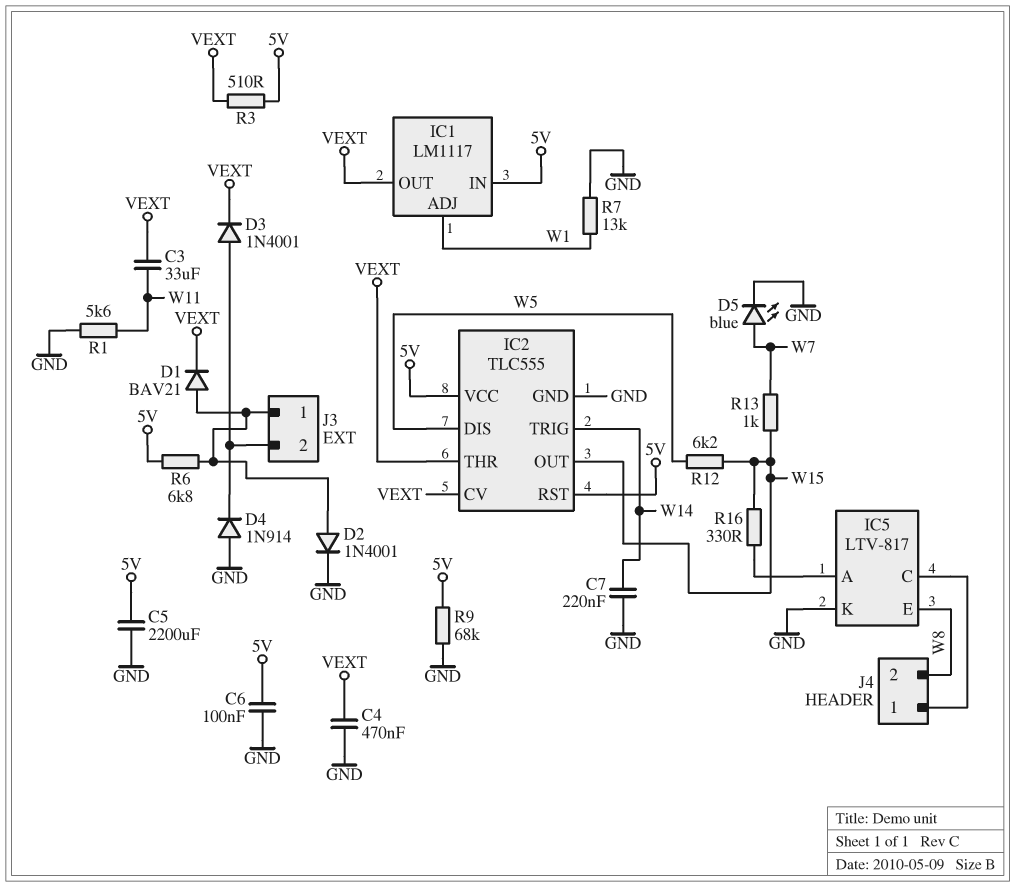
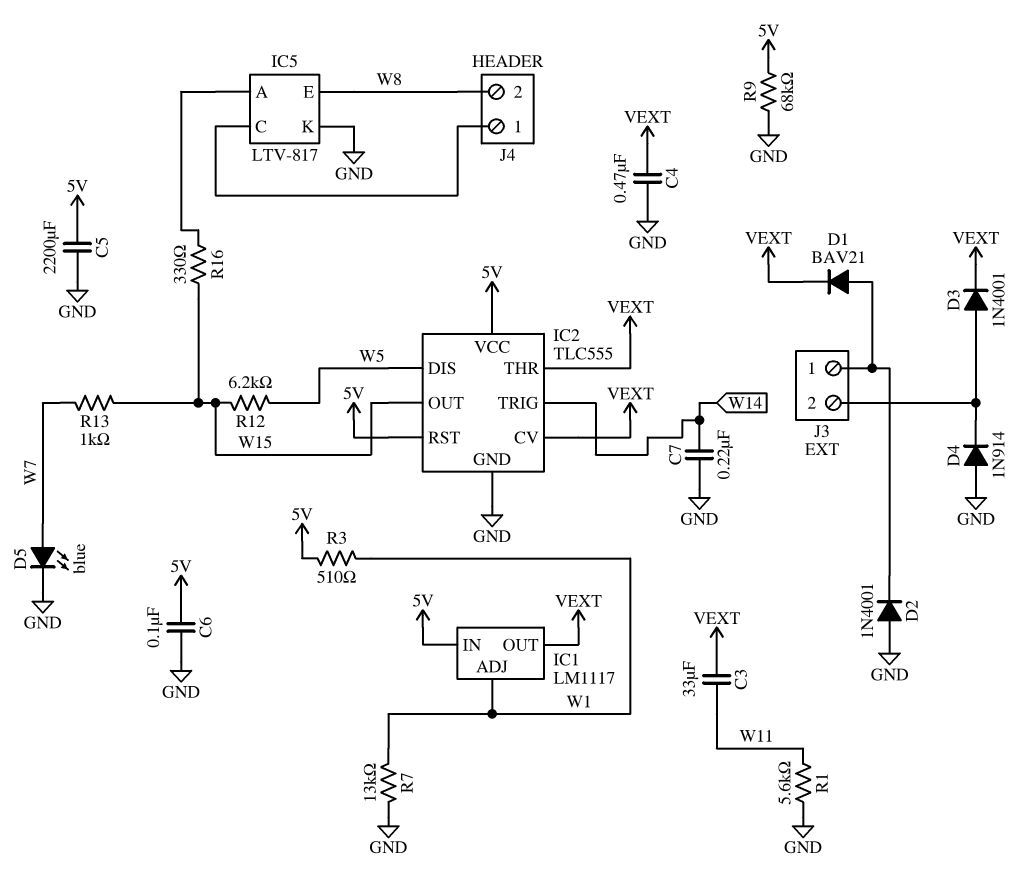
D2: diode 1N4001 (A J3/1, K GND) -> diode 1N4001 (A GND, K J3/1)
R3: 510 (5V, VEXT) -> 510 (5V, W1)
R6: 6.8k (5V, J3/1) -> none

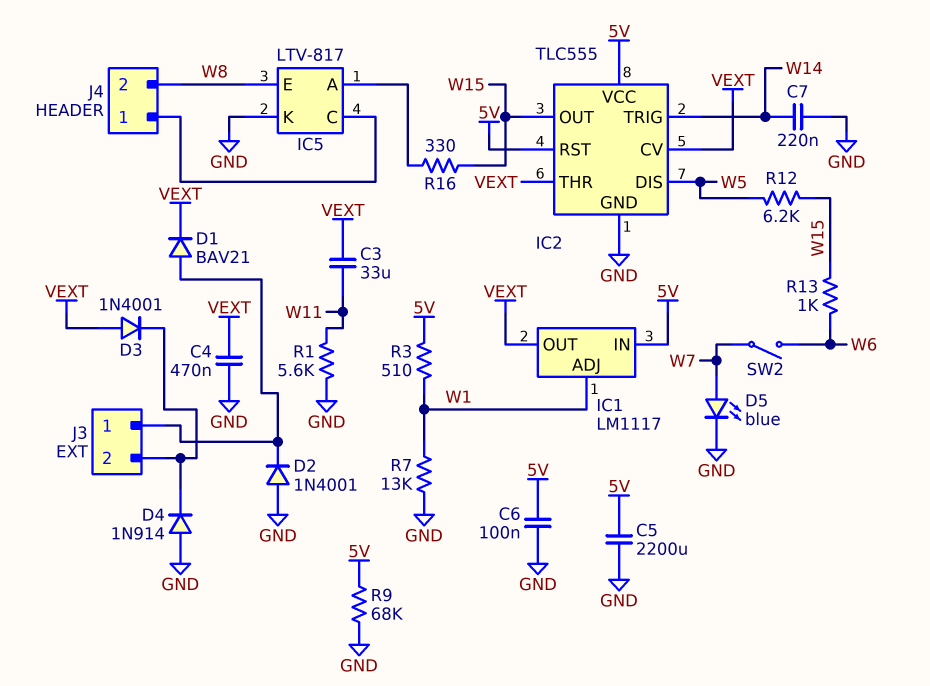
D3: diode 1N4001 (A J3/2, K VEXT) -> diode 1N4001 (A VEXT, K J3/2)
R13: 1k (W7, W15) -> 1k (W6, W15)
SW2: none -> switch (W6, W7)

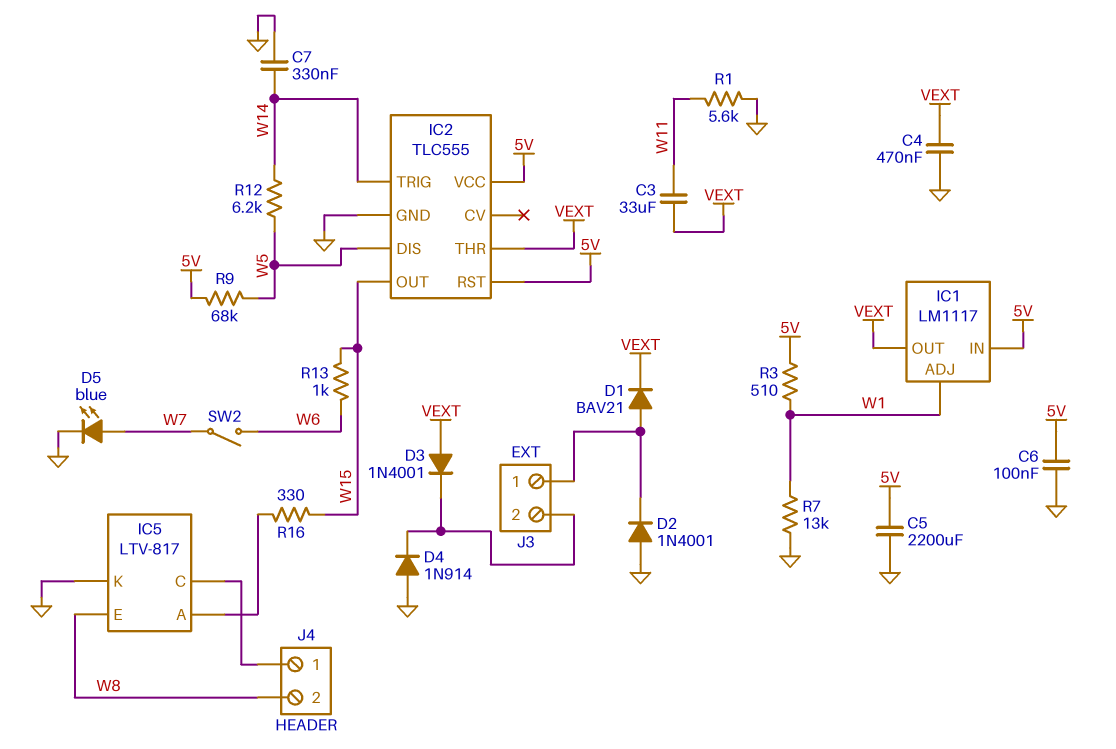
C7: 220nF (GND, W14) -> 330nF (GND, W14)
IC2 pin CV: VEXT -> none
R9: 68k (5V, GND) -> 68k (5V, W5)
R12: 6.2k (W5, W15) -> 6.2k (W5, W14)

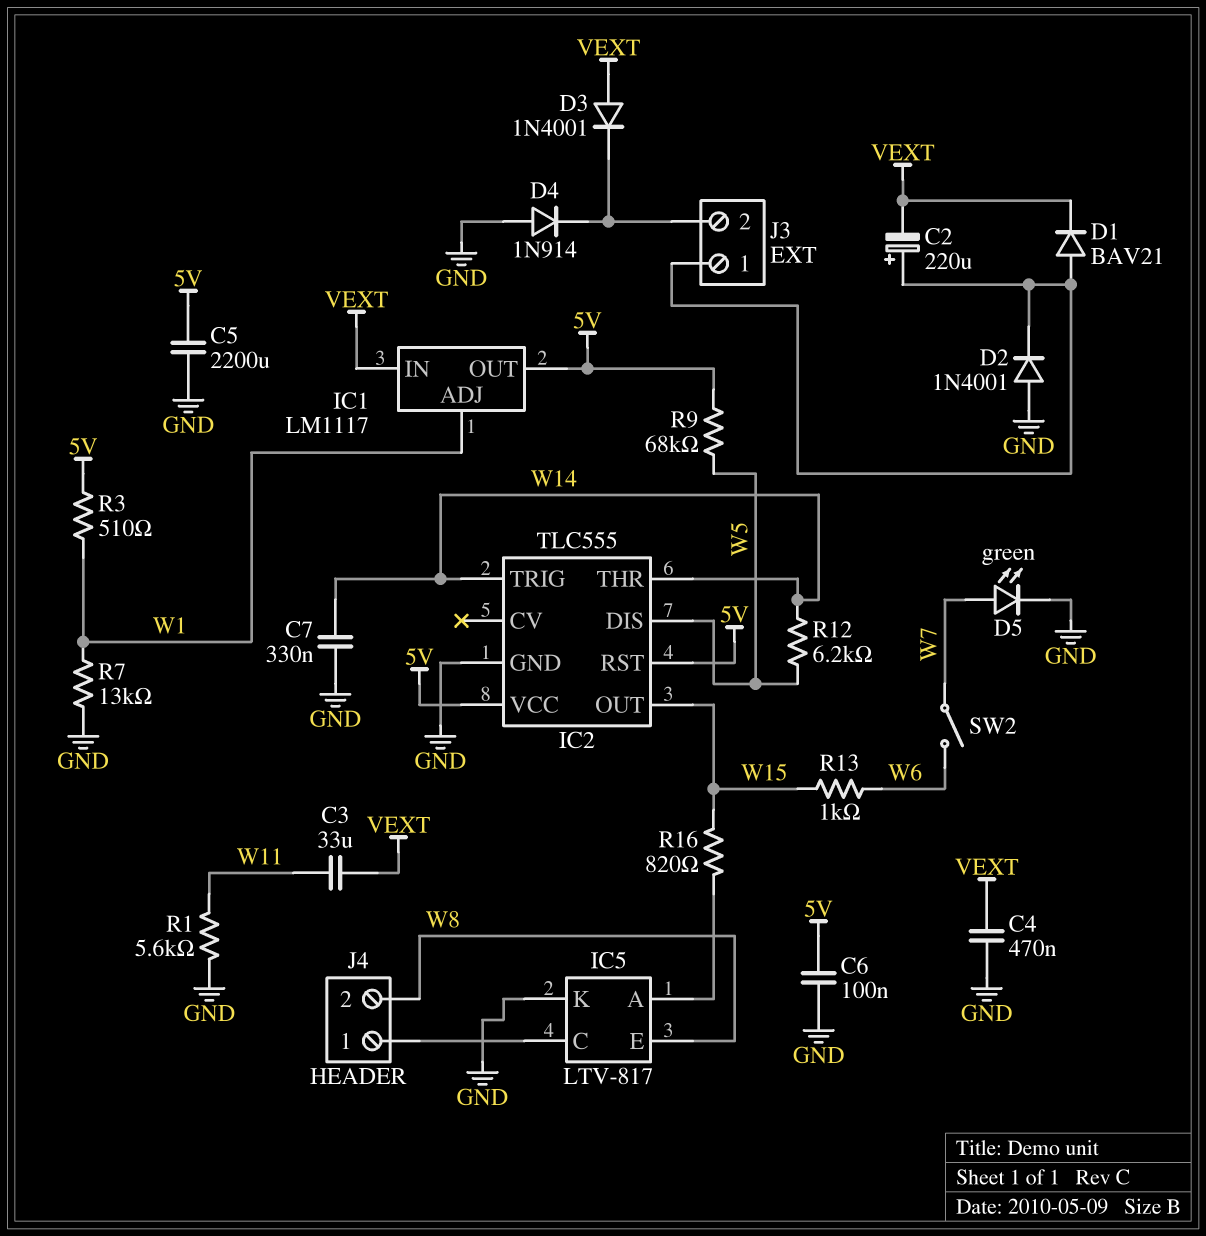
C2: none -> 220uF (plus J3/1, minus VEXT)
D5: LED blue (A W7, K GND) -> LED green (A W7, K GND)
IC1 pin IN: 5V -> VEXT
IC1 pin OUT: VEXT -> 5V
IC2 pin THR: VEXT -> W14
R16: 330 (IC5/A, W15) -> 820 (IC5/A, W15)

